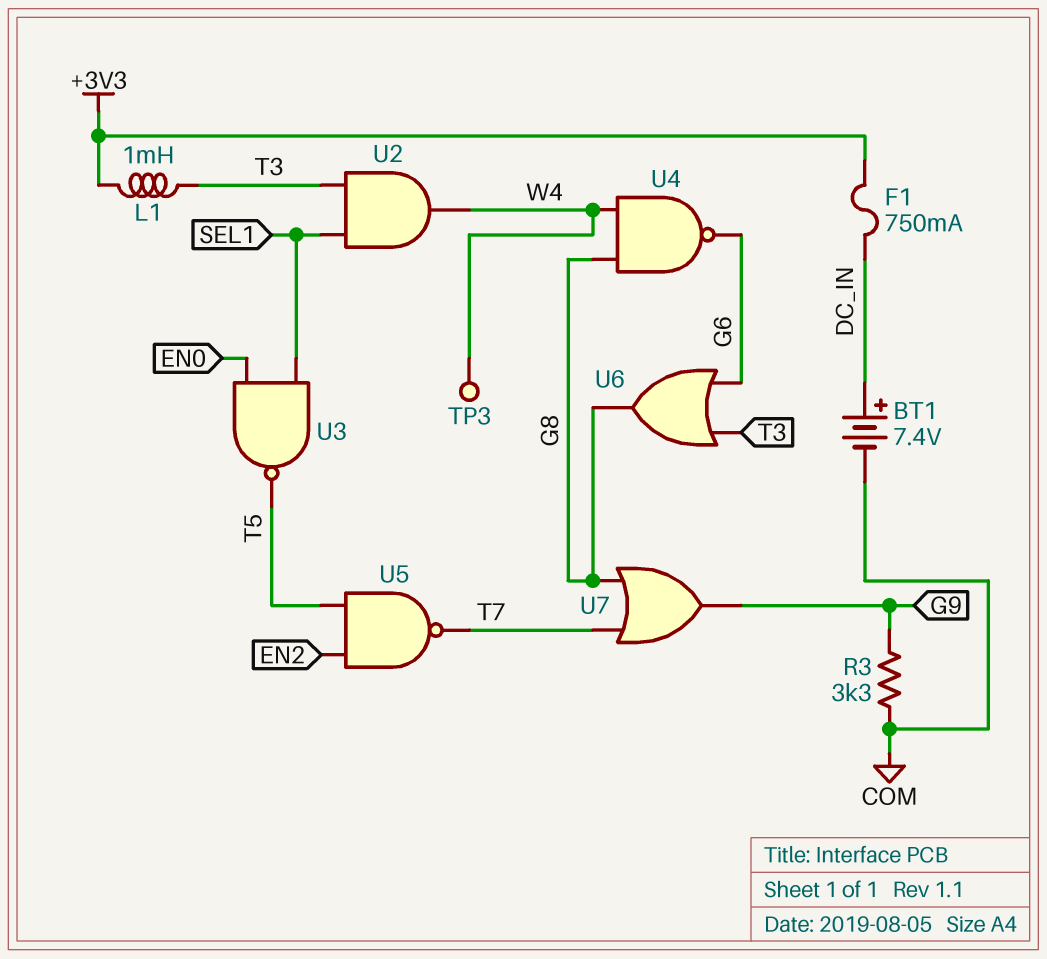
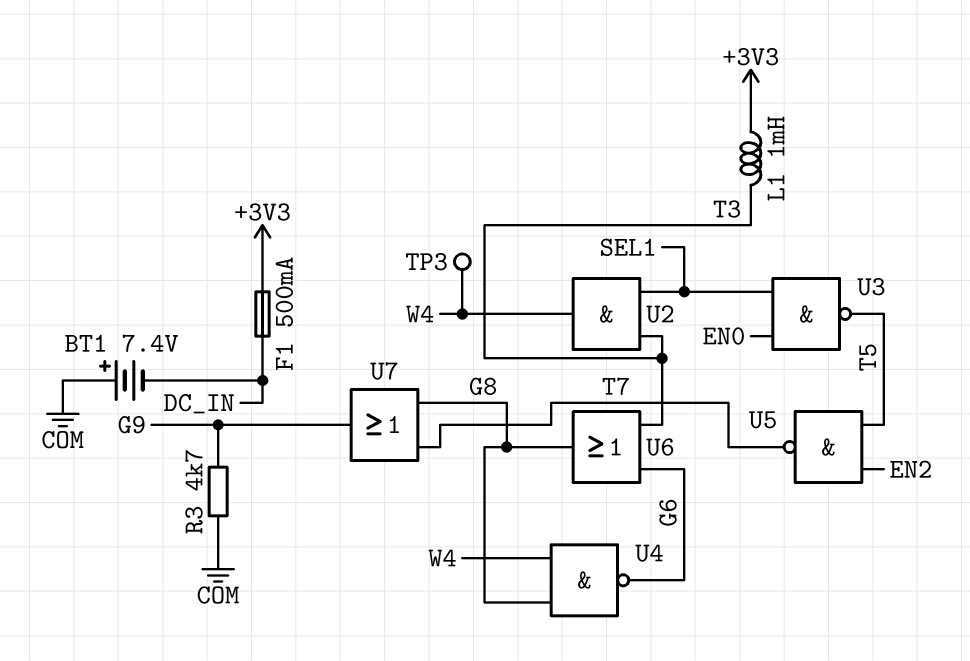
BT1: 7.4V (plus DC_IN, minus COM) -> 7.4V (plus COM, minus DC_IN)
F1: 750mA (+3V3, DC_IN) -> 500mA (+3V3, DC_IN)
R3: 3.3k (COM, G9) -> 4.7k (COM, G9)

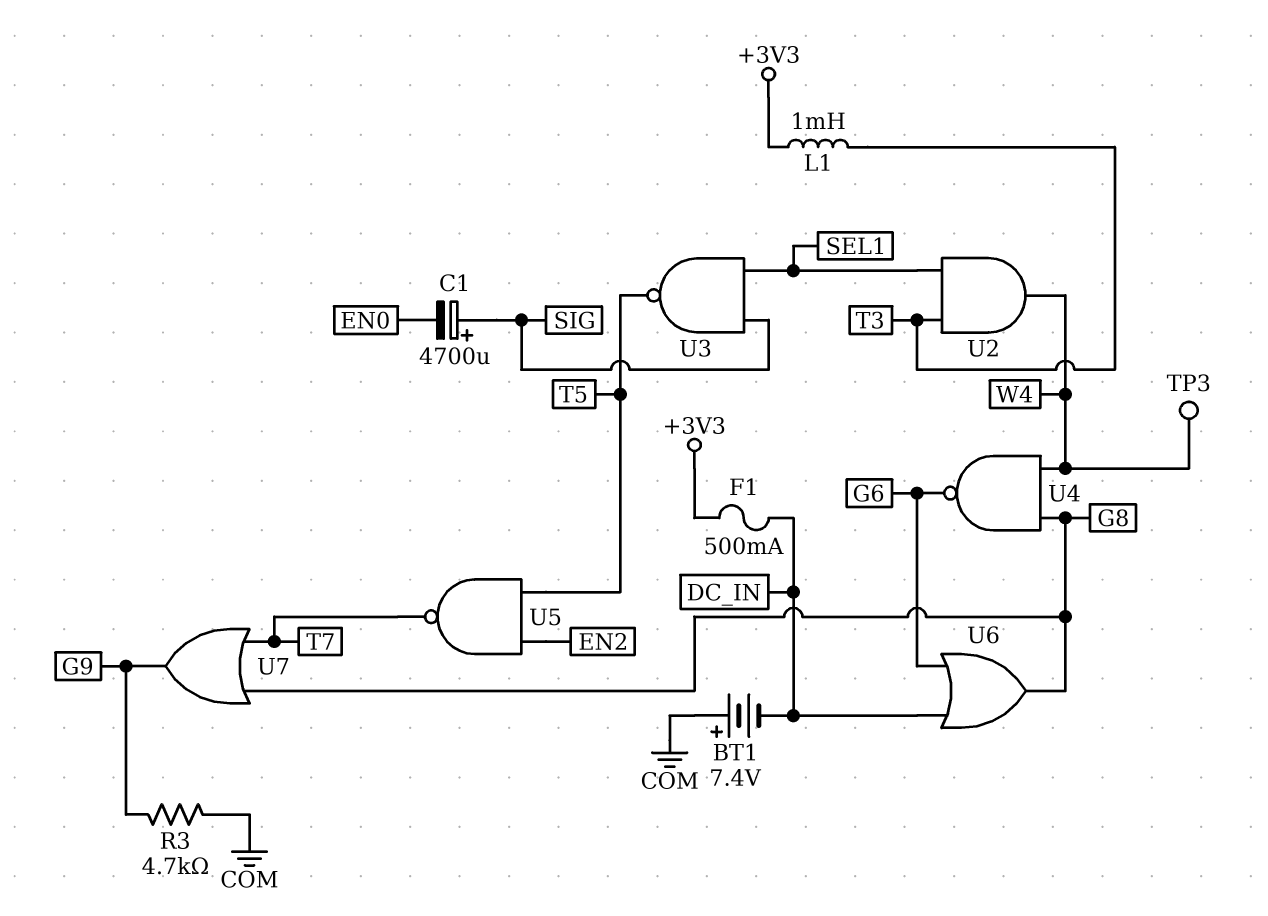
C1: none -> 4700uF (plus SIG, minus EN0)
U3: NAND (in EN0, in SEL1, out T5) -> NAND (in SEL1, in SIG, out T5)
U6: OR (in G6, in T3, out G8) -> OR (in DC_IN, in G6, out G8)

